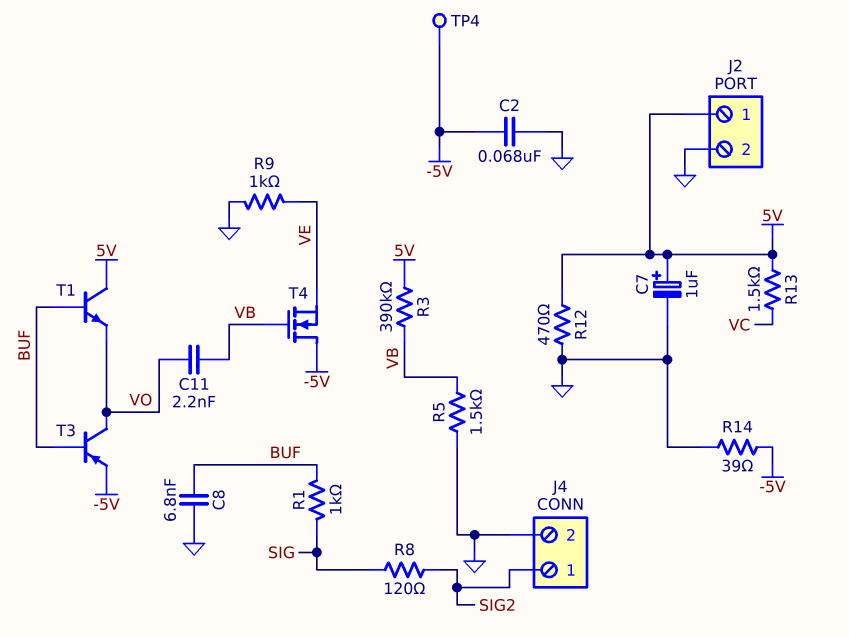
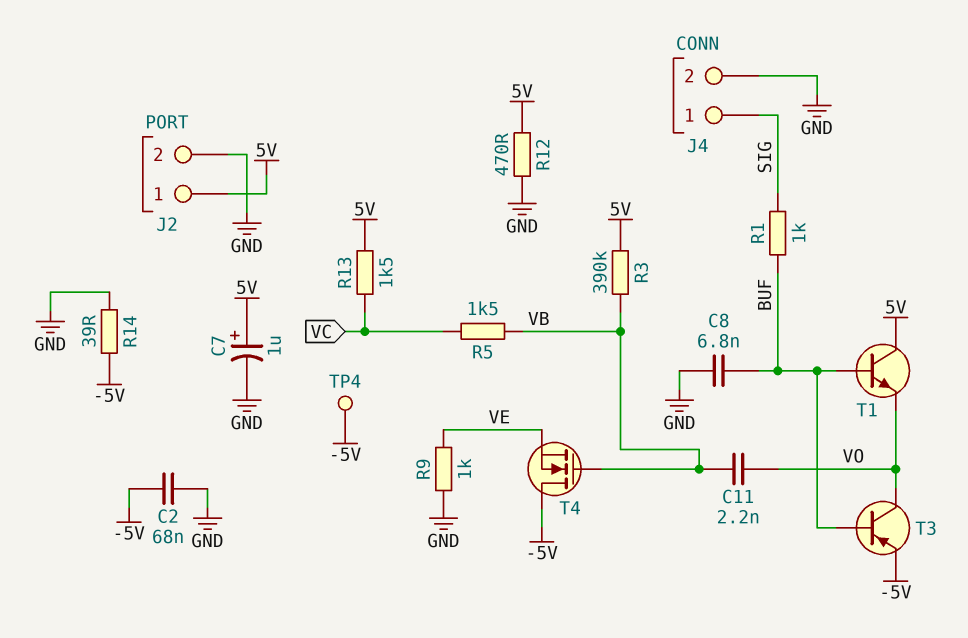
J4 pin 1: SIG2 -> SIG
R5: 1.5k (GND, VB) -> 1.5k (VB, VC)
R8: 120 (SIG, SIG2) -> none

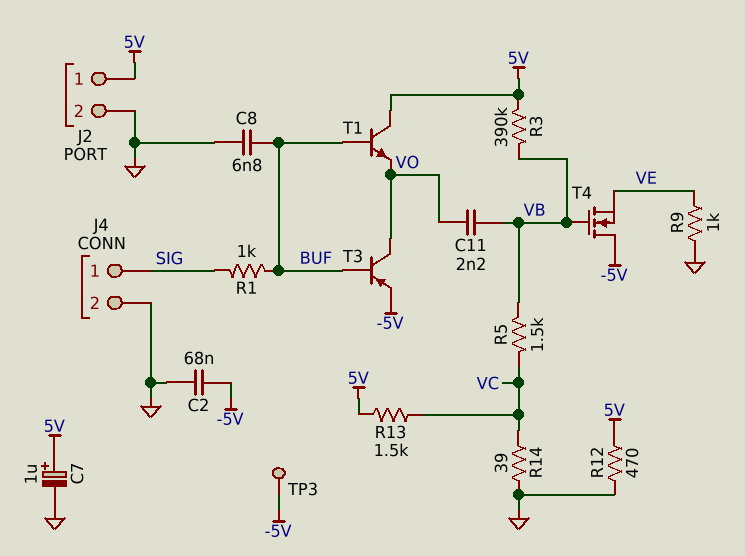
R14: 39 (-5V, GND) -> 39 (GND, VC)
TP3: none -> test point (-5V)
TP4: test point (-5V) -> none

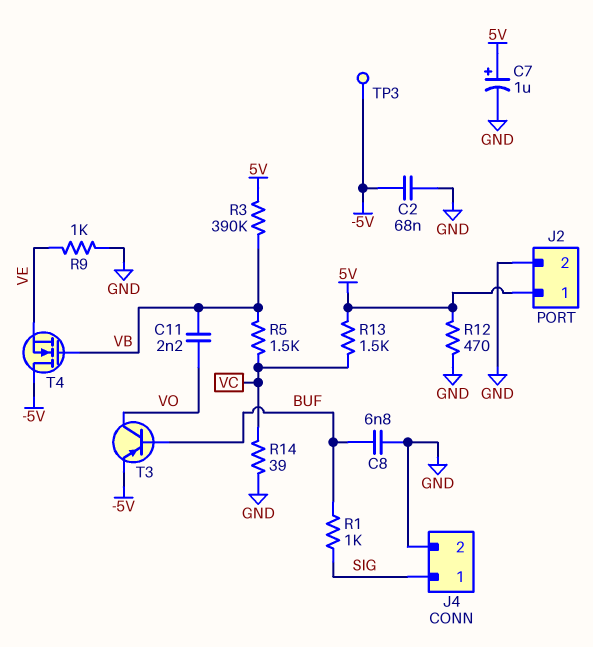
T1: NPN (B BUF, C 5V, E VO) -> none

